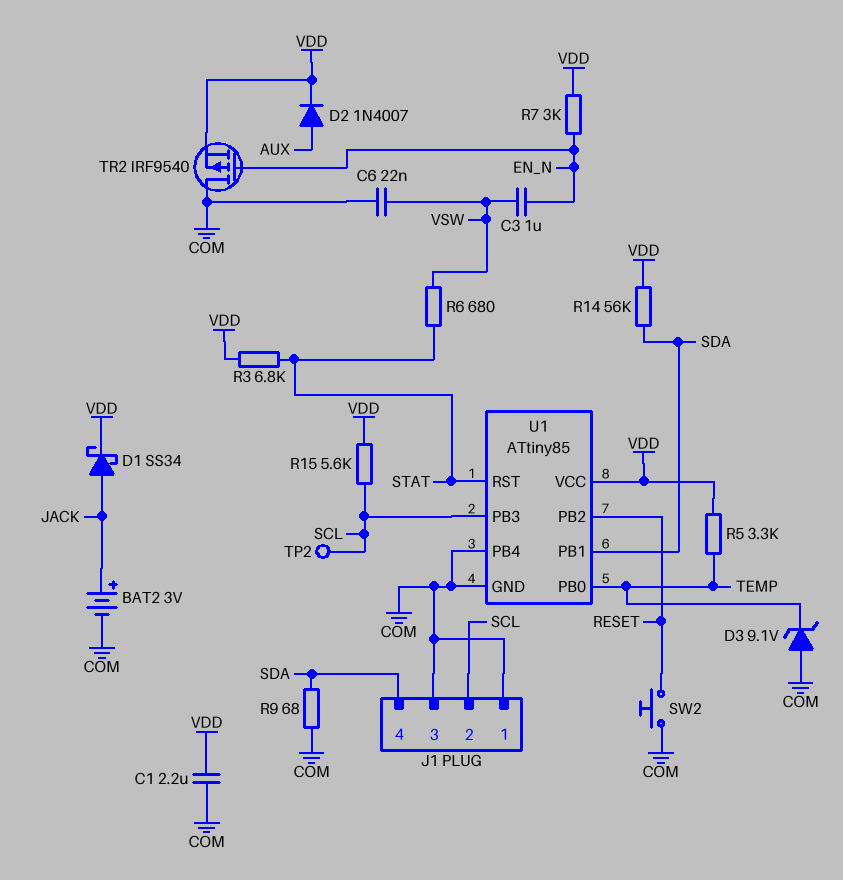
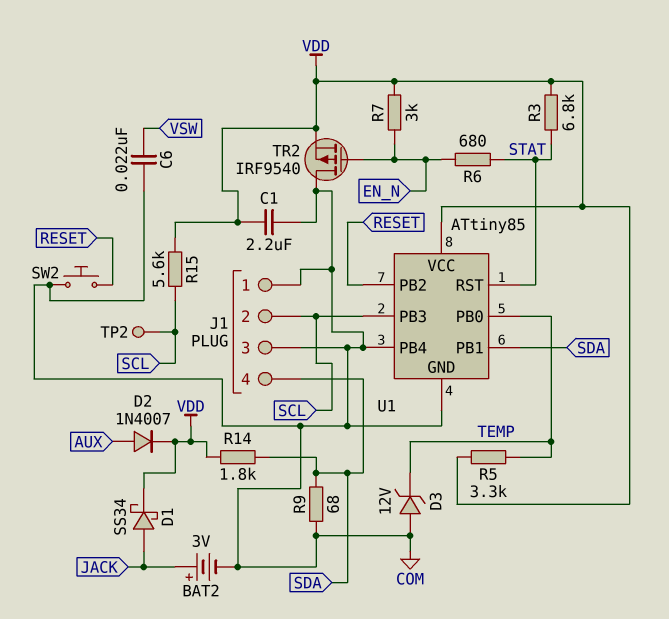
C3: 1uF (EN_N, VSW) -> none
D3: zener 9.1V (A COM, K TEMP) -> zener 12V (A COM, K TEMP)
R6: 680 (STAT, VSW) -> 680 (EN_N, STAT)
R14: 56k (SDA, VDD) -> 1.8k (SDA, VDD)

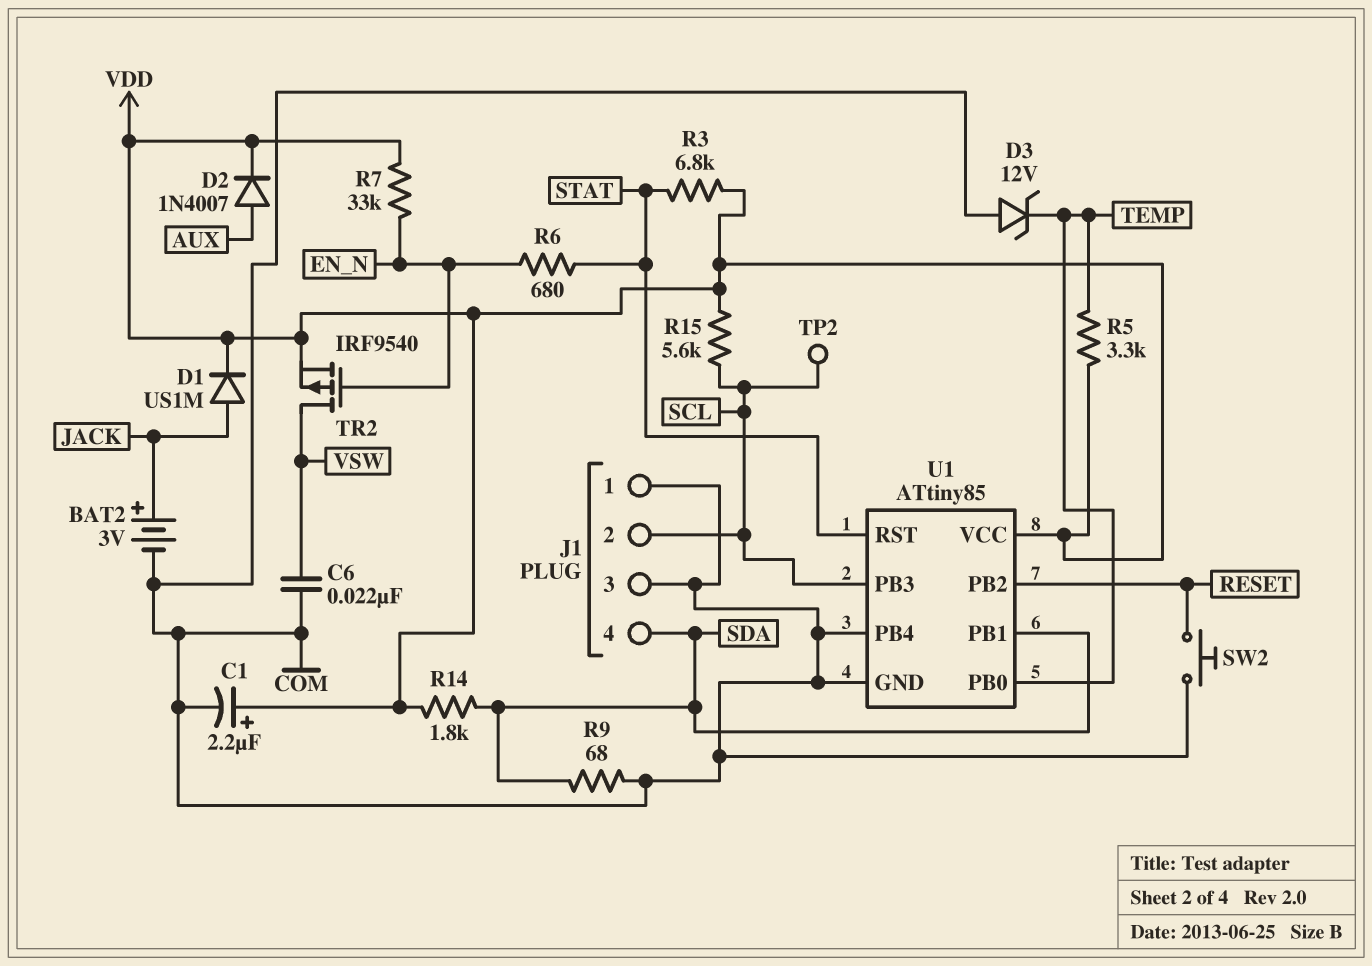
C1: 2.2uF (COM, VDD) -> 2.2uF (plus VDD, minus COM)
D1: schottky SS34 (A JACK, K VDD) -> diode US1M (A JACK, K VDD)
R7: 3k (EN_N, VDD) -> 33k (EN_N, VDD)
TR2: PMOS IRF9540 (G EN_N, D COM, S VDD) -> PMOS IRF9540 (G EN_N, D VSW, S VDD)

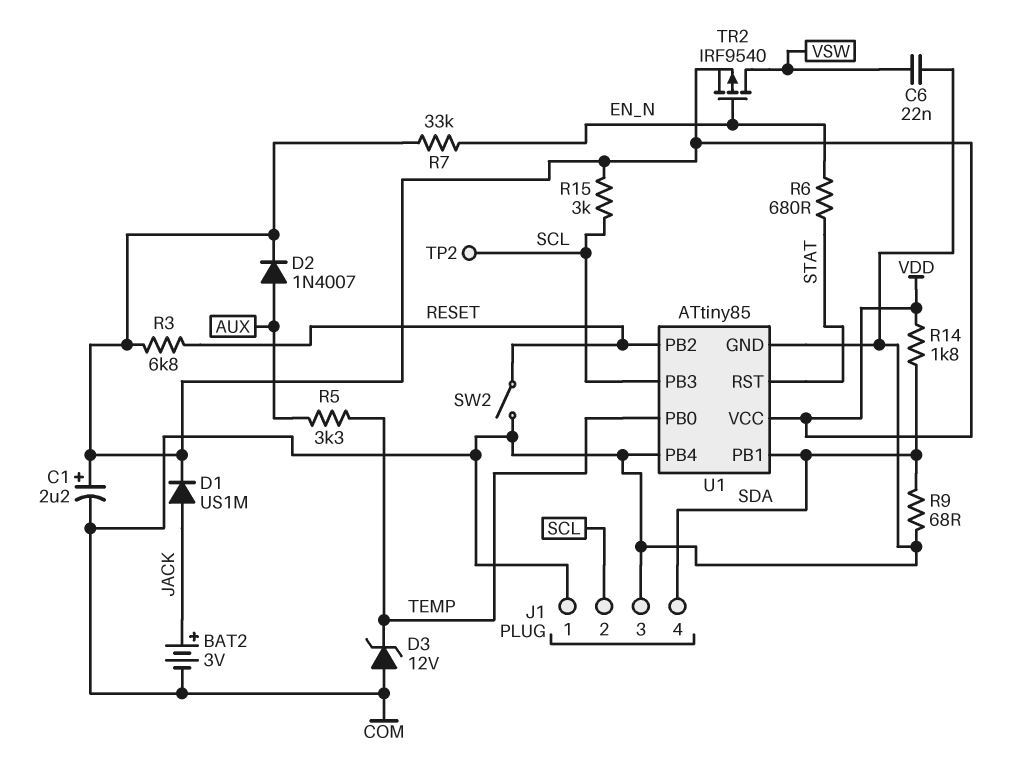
R3: 6.8k (STAT, VDD) -> 6.8k (RESET, VDD)
R5: 3.3k (TEMP, VDD) -> 3.3k (AUX, TEMP)
R15: 5.6k (SCL, VDD) -> 3k (SCL, VDD)
SW2: button (COM, RESET) -> switch (COM, RESET)

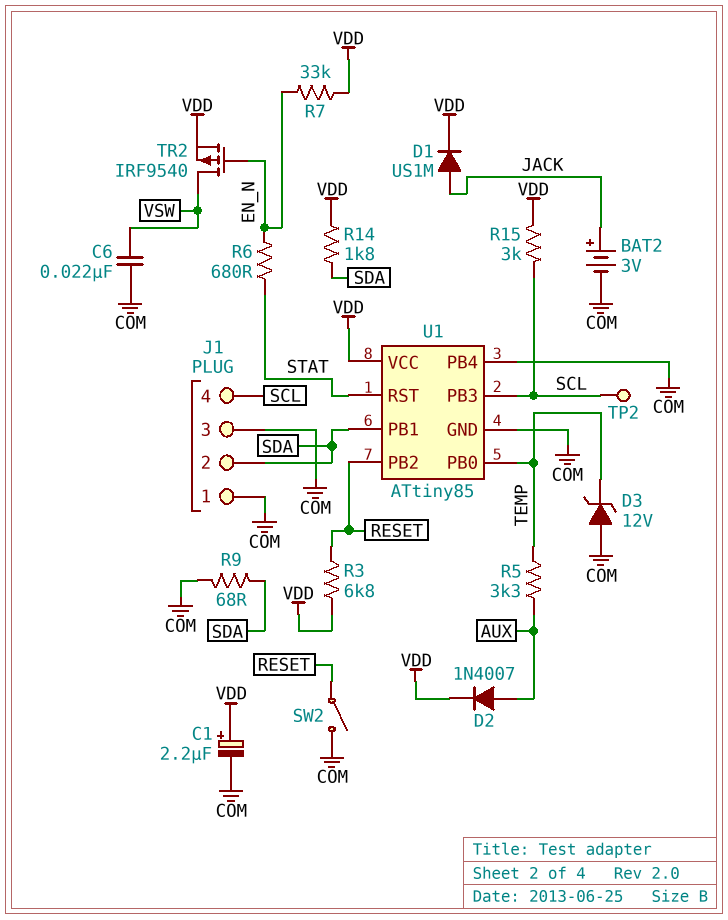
J1 pin 2: SCL -> SDA
J1 pin 4: SDA -> SCL

